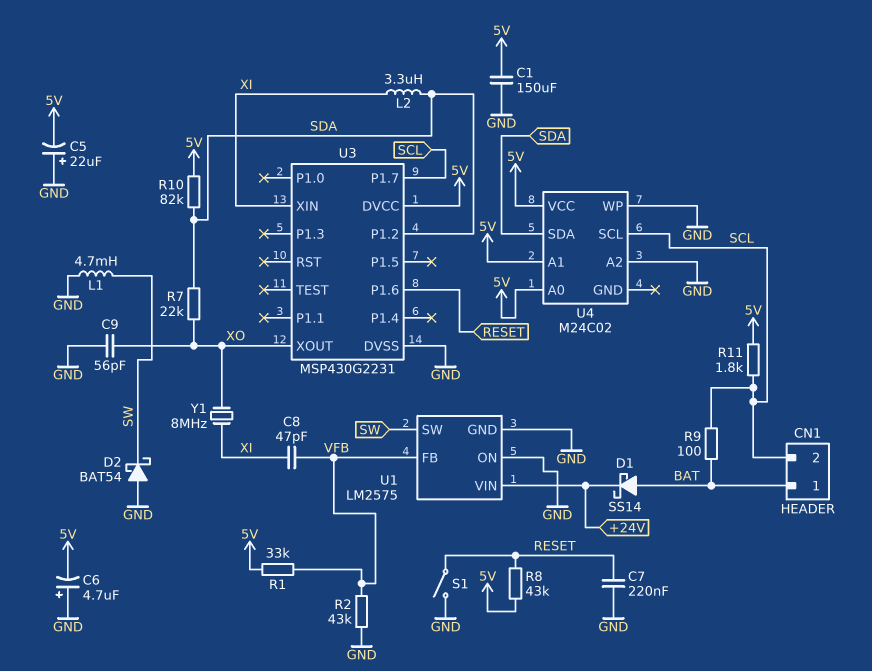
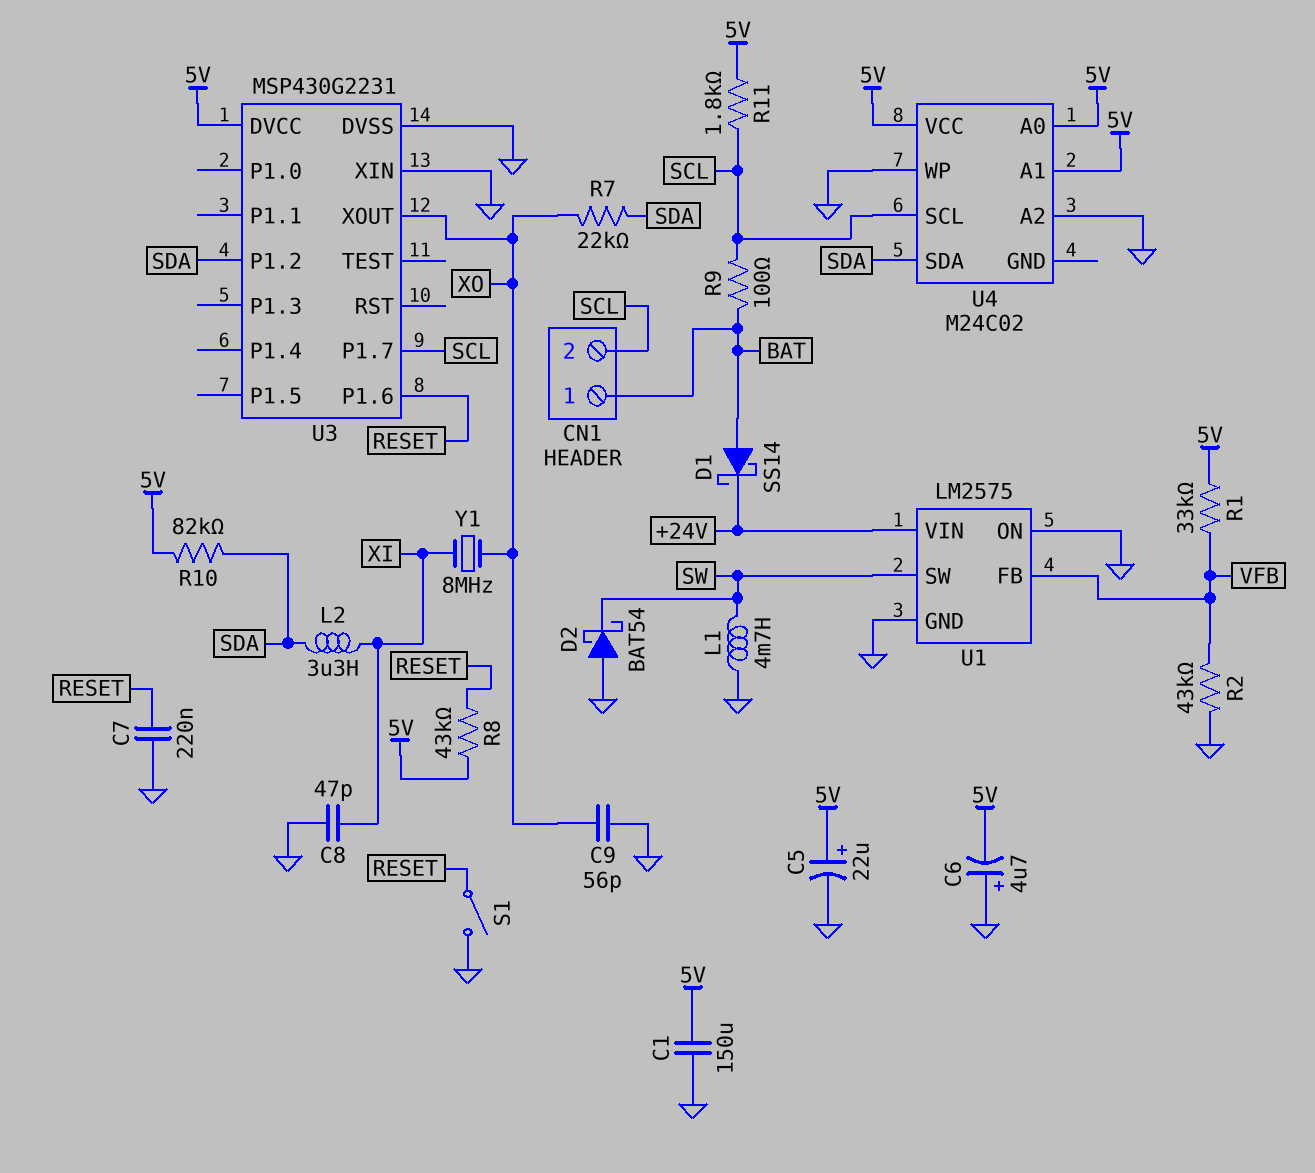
C5: 22uF (plus GND, minus 5V) -> 22uF (plus 5V, minus GND)
C8: 47pF (VFB, XI) -> 47pF (GND, XI)
U3 pin XIN: XI -> GND

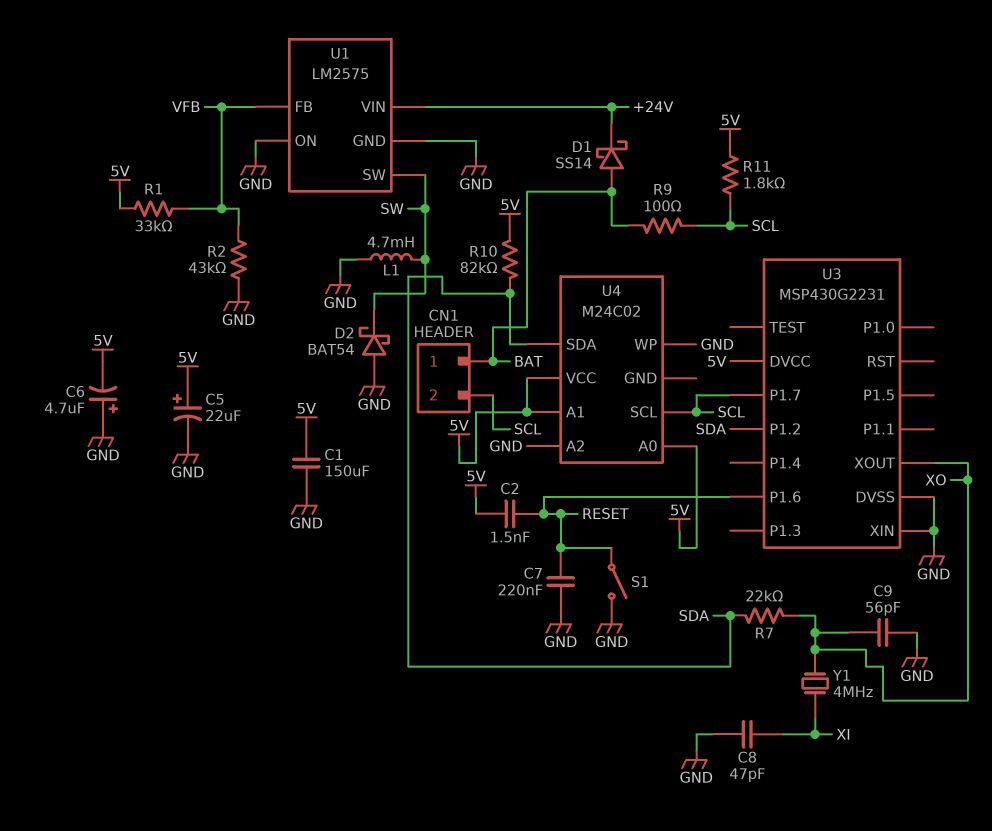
C2: none -> 1.5nF (5V, RESET)
L2: 3.3uH (SDA, XI) -> none
R8: 43k (5V, RESET) -> none
Y1: 8MHz (XI, XO) -> 4MHz (XI, XO)

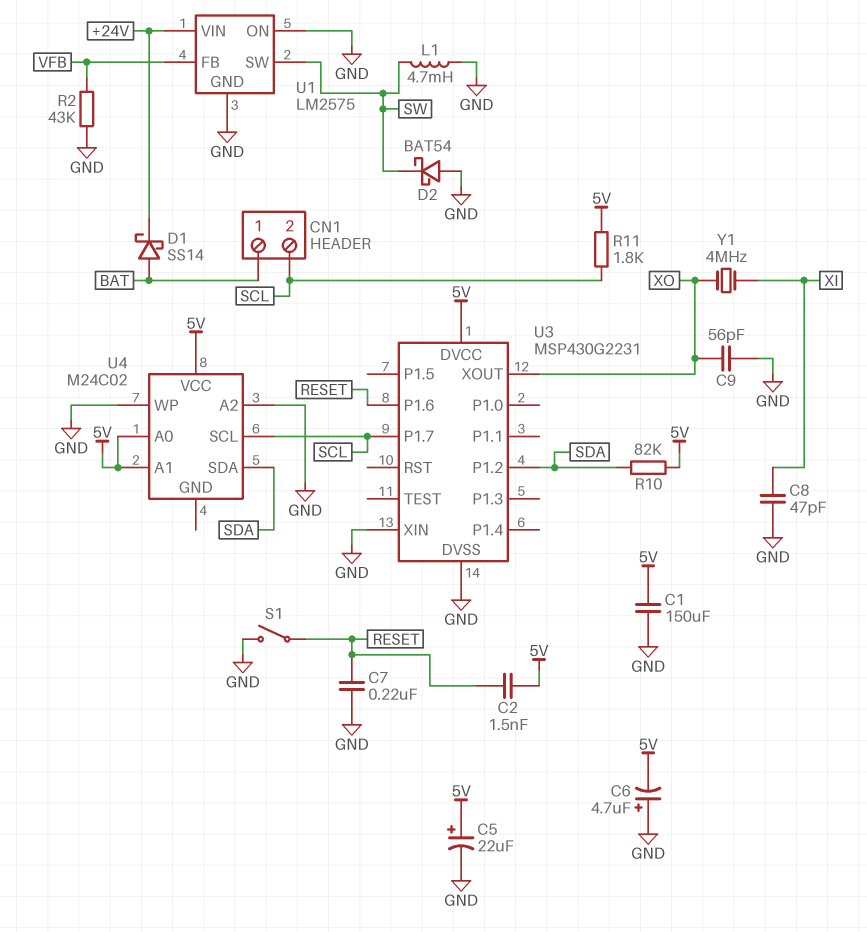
R1: 33k (5V, VFB) -> none
R7: 22k (SDA, XO) -> none
R9: 100 (BAT, SCL) -> none

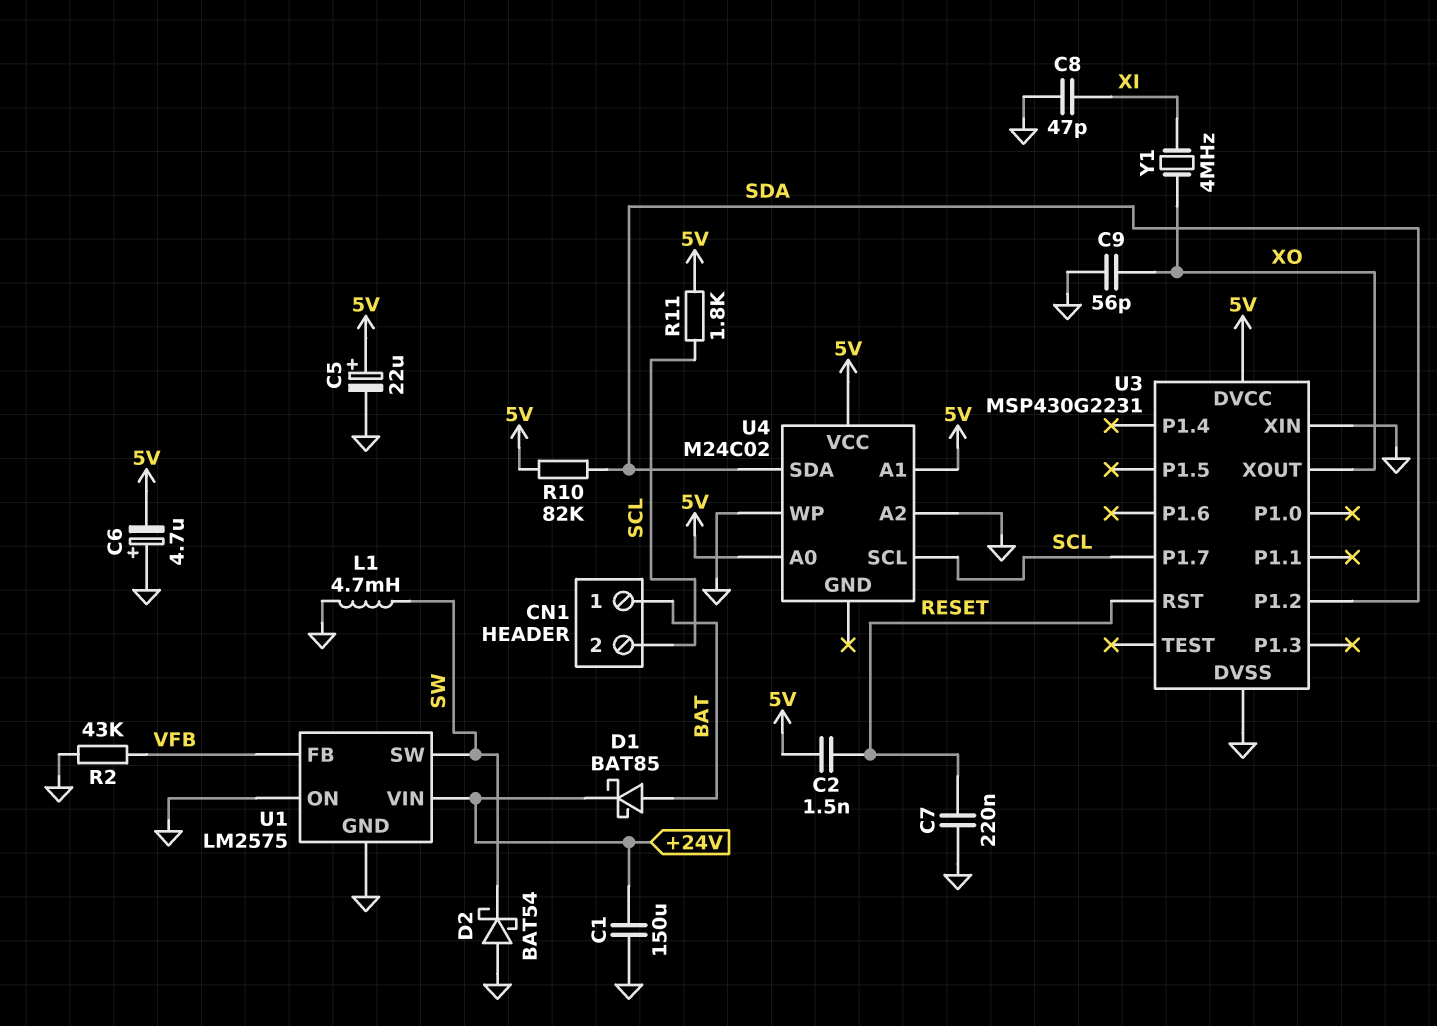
C1: 150uF (5V, GND) -> 150uF (+24V, GND)
D1: schottky SS14 (A BAT, K +24V) -> schottky BAT85 (A BAT, K +24V)
S1: switch (GND, RESET) -> none
U3 pin P1.6: RESET -> none
U3 pin RST: none -> RESET

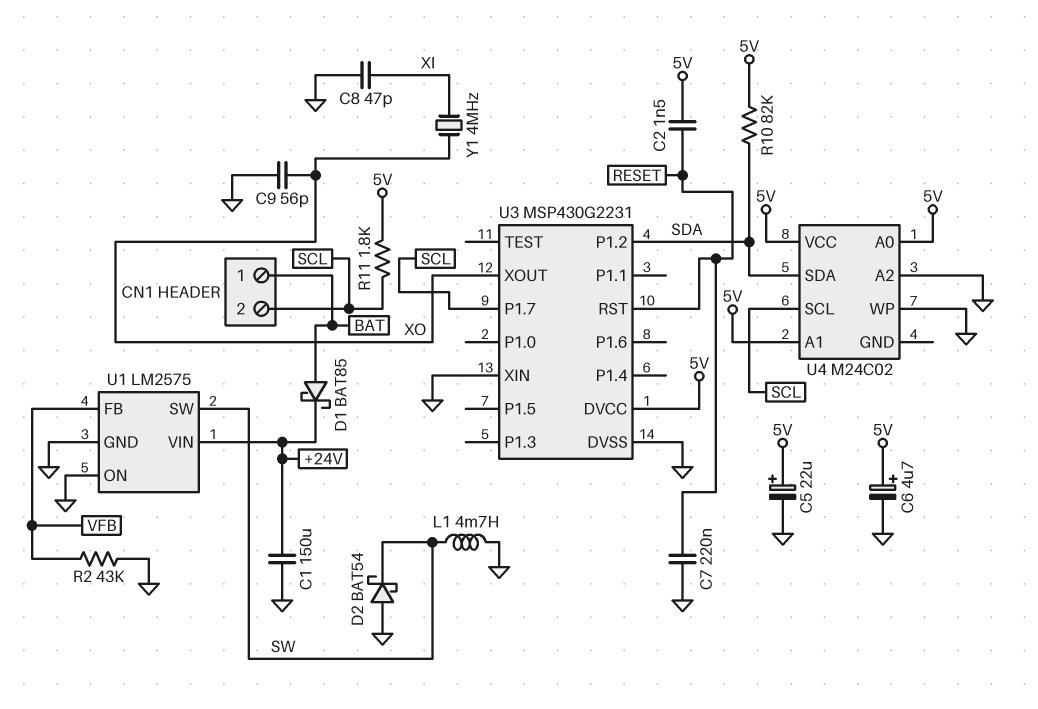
C6: 4.7uF (plus GND, minus 5V) -> 4.7uF (plus 5V, minus GND)

